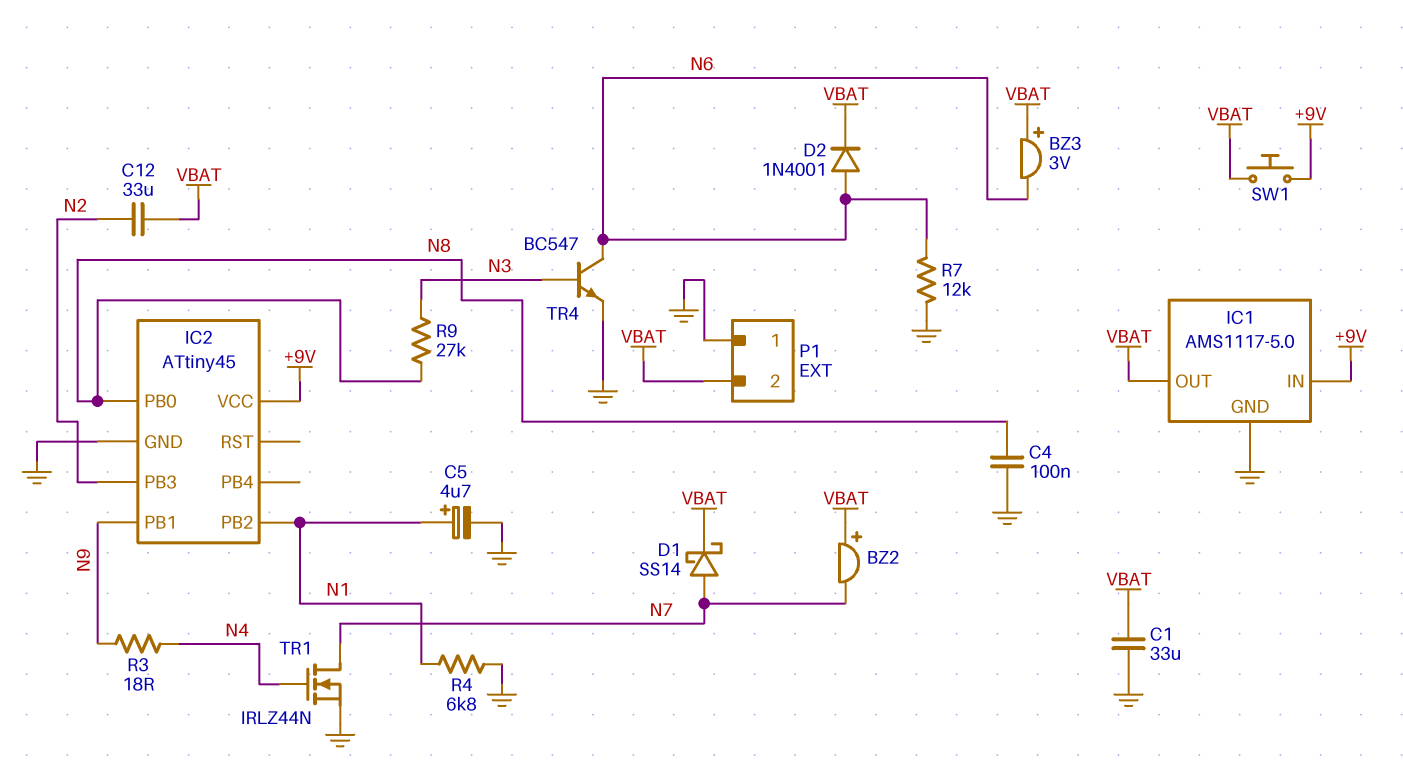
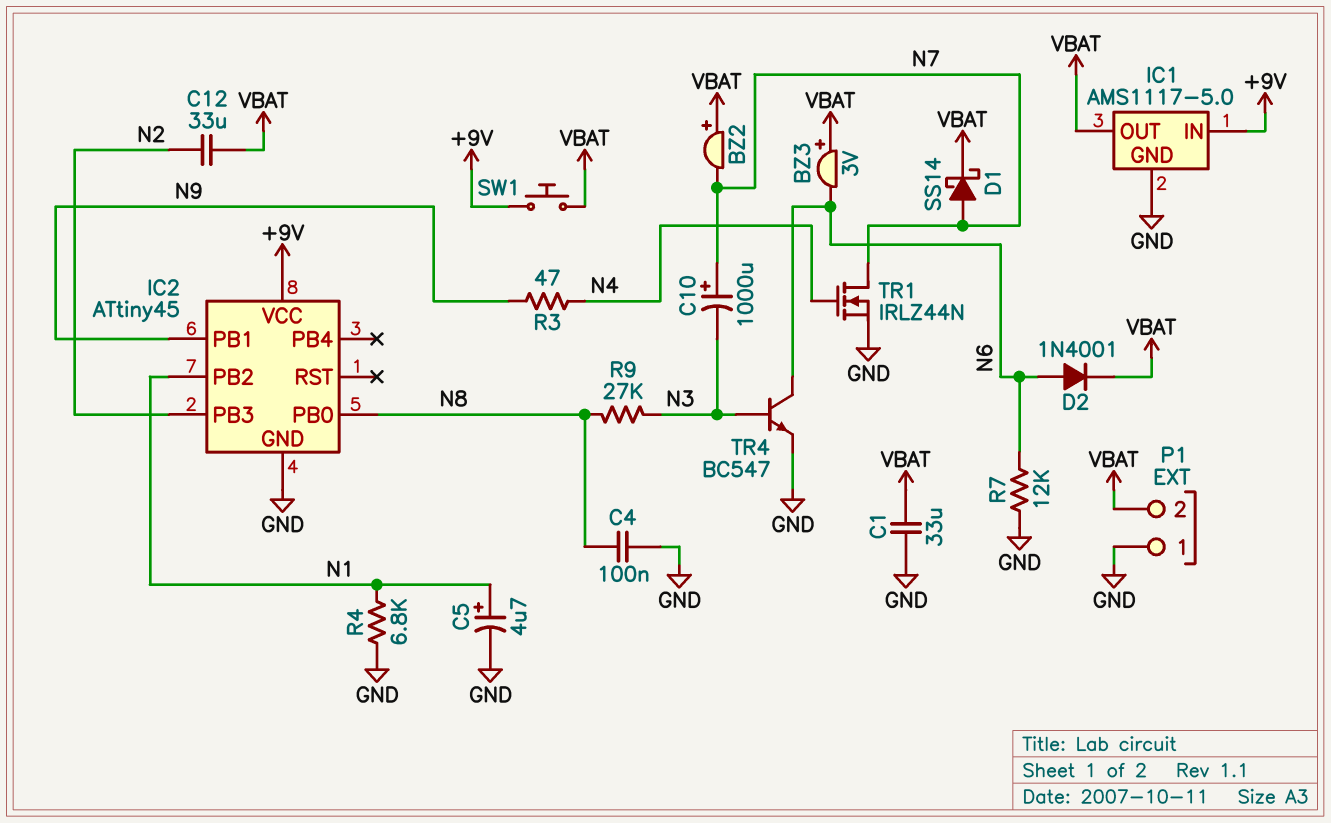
C10: none -> 1000uF (plus N7, minus N3)
R3: 18 (N4, N9) -> 47 (N4, N9)

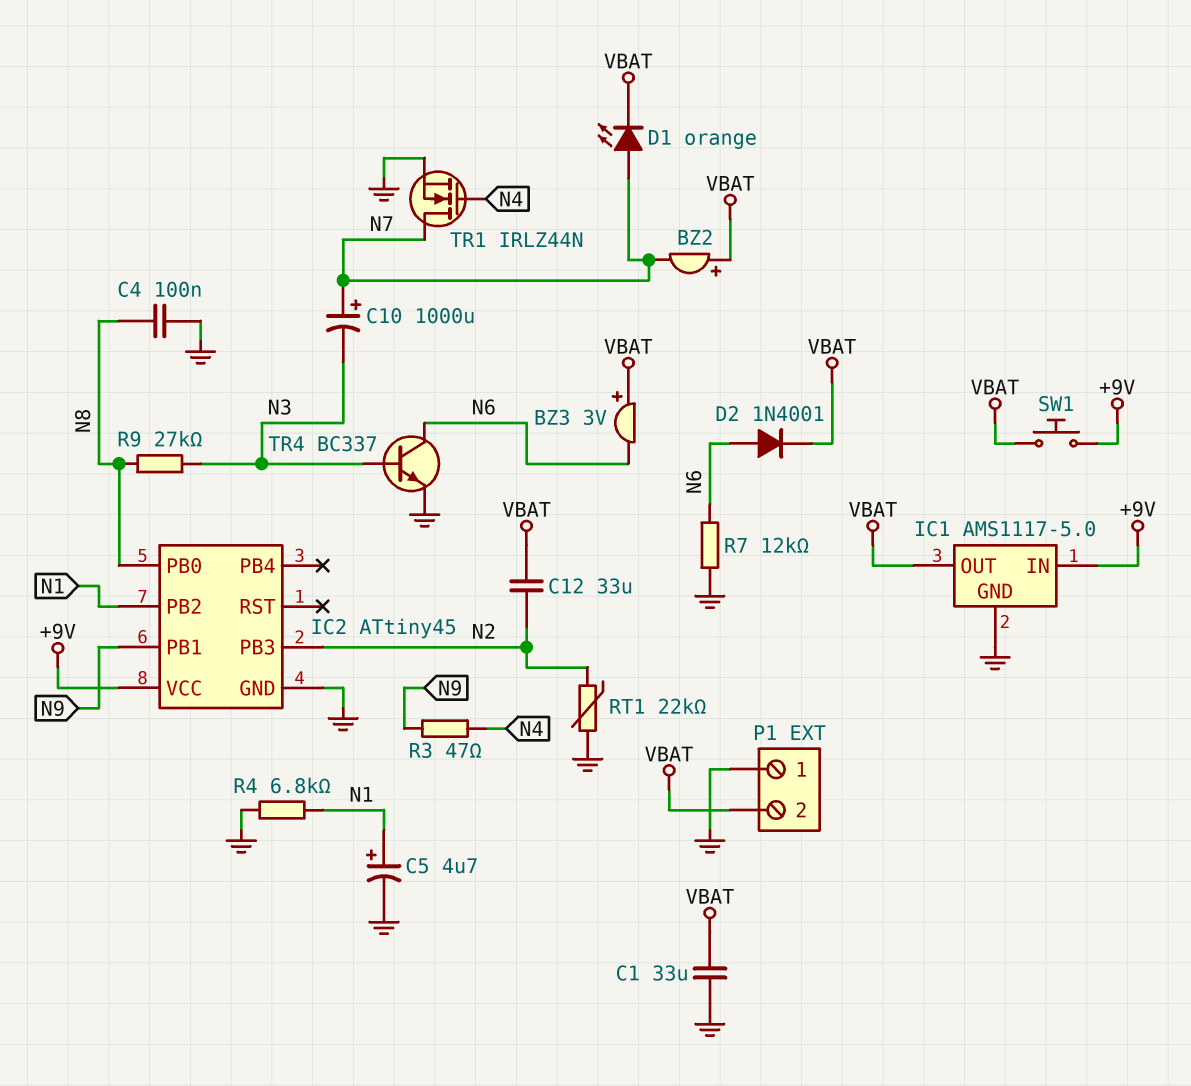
D1: schottky SS14 (A N7, K VBAT) -> LED orange (A N7, K VBAT)
RT1: none -> 22k (GND, N2)
TR4: NPN BC547 (B N3, C N6, E GND) -> NPN BC337 (B N3, C N6, E GND)

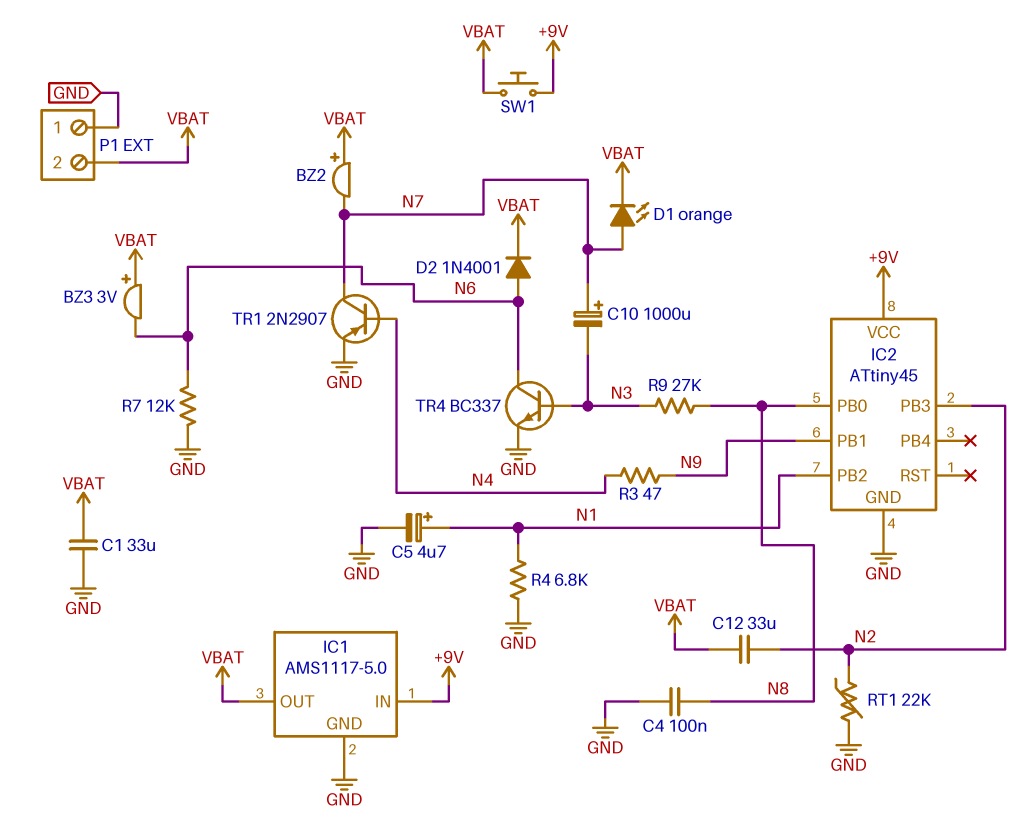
TR1: NMOS IRLZ44N (G N4, D N7, S GND) -> PNP 2N2907 (B N4, C N7, E GND)

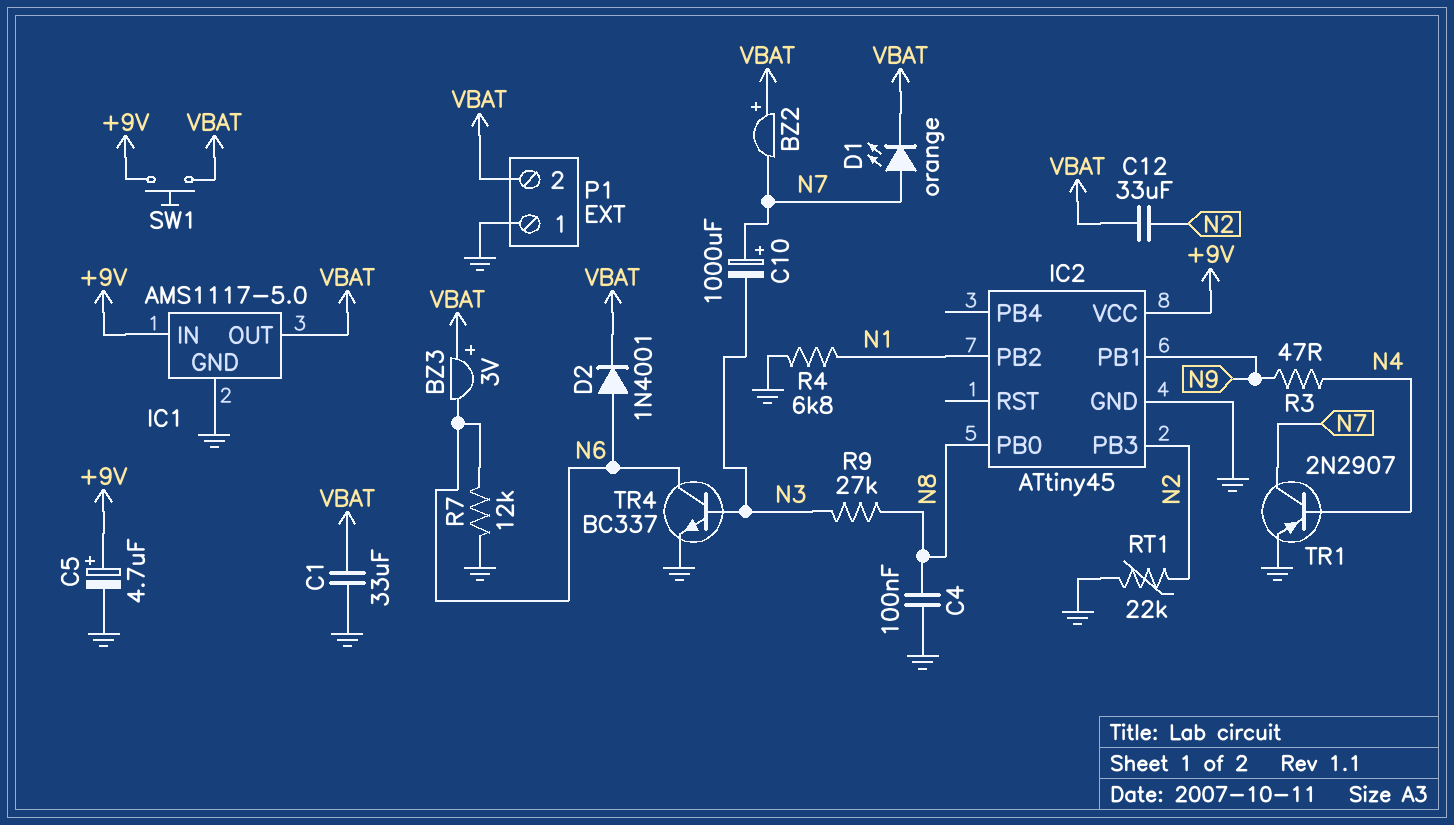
C5: 4.7uF (plus N1, minus GND) -> 4.7uF (plus +9V, minus GND)

